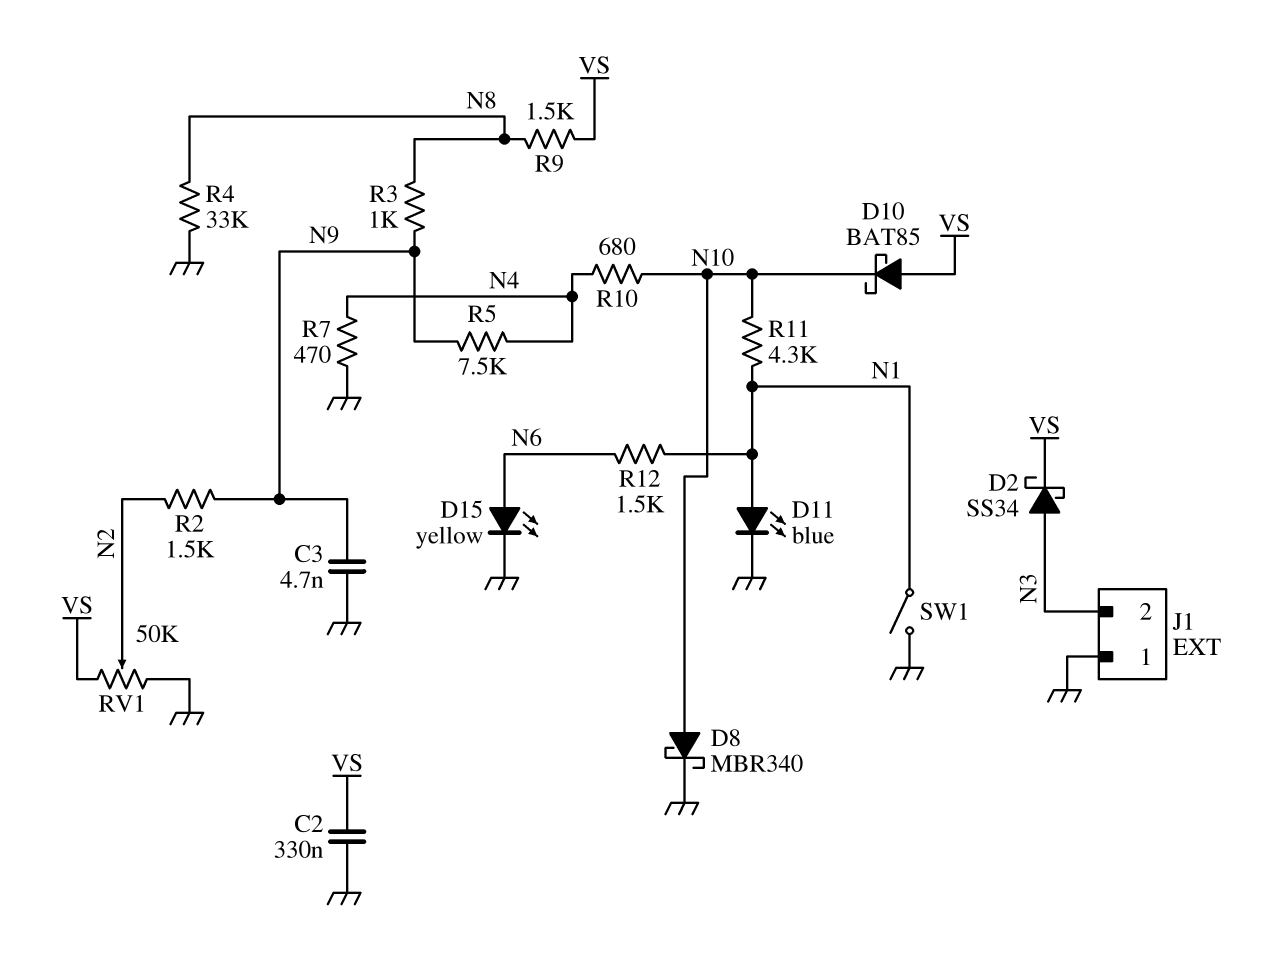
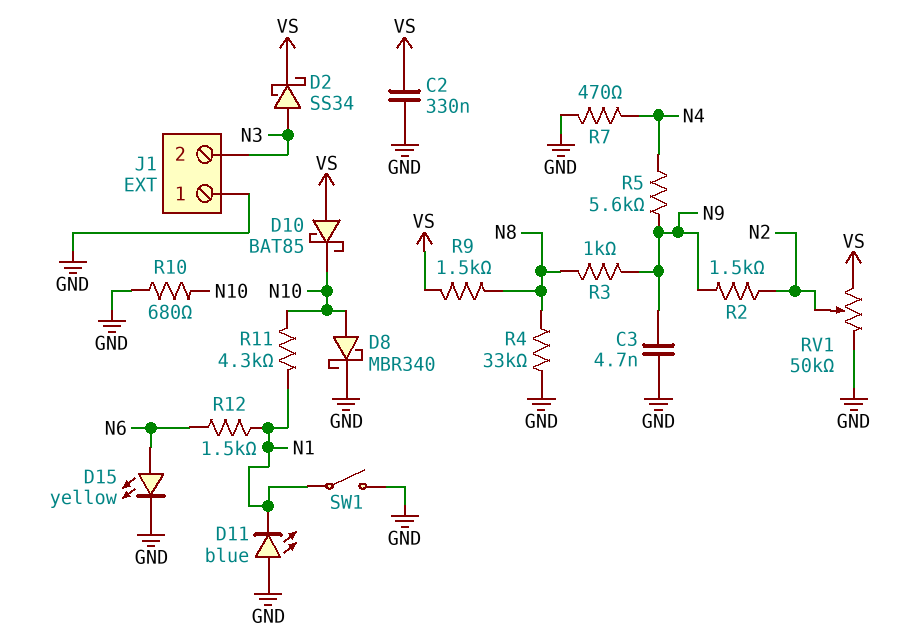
D11: LED blue (A N1, K GND) -> LED blue (A GND, K N1)
R5: 7.5k (N4, N9) -> 5.6k (N4, N9)
R10: 680 (N4, N10) -> 680 (GND, N10)

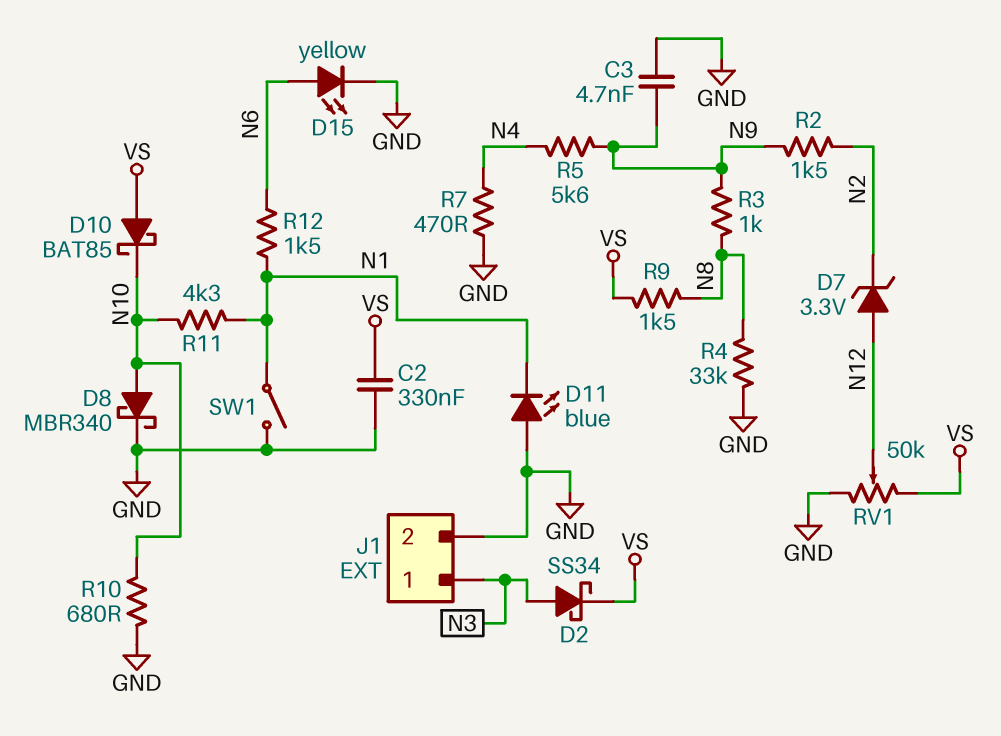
D7: none -> zener 3.3V (A N12, K N2)
J1 pin 1: GND -> N3
J1 pin 2: N3 -> GND
RV1: 50k (GND, VS, wiper N2) -> 50k (GND, VS, wiper N12)

